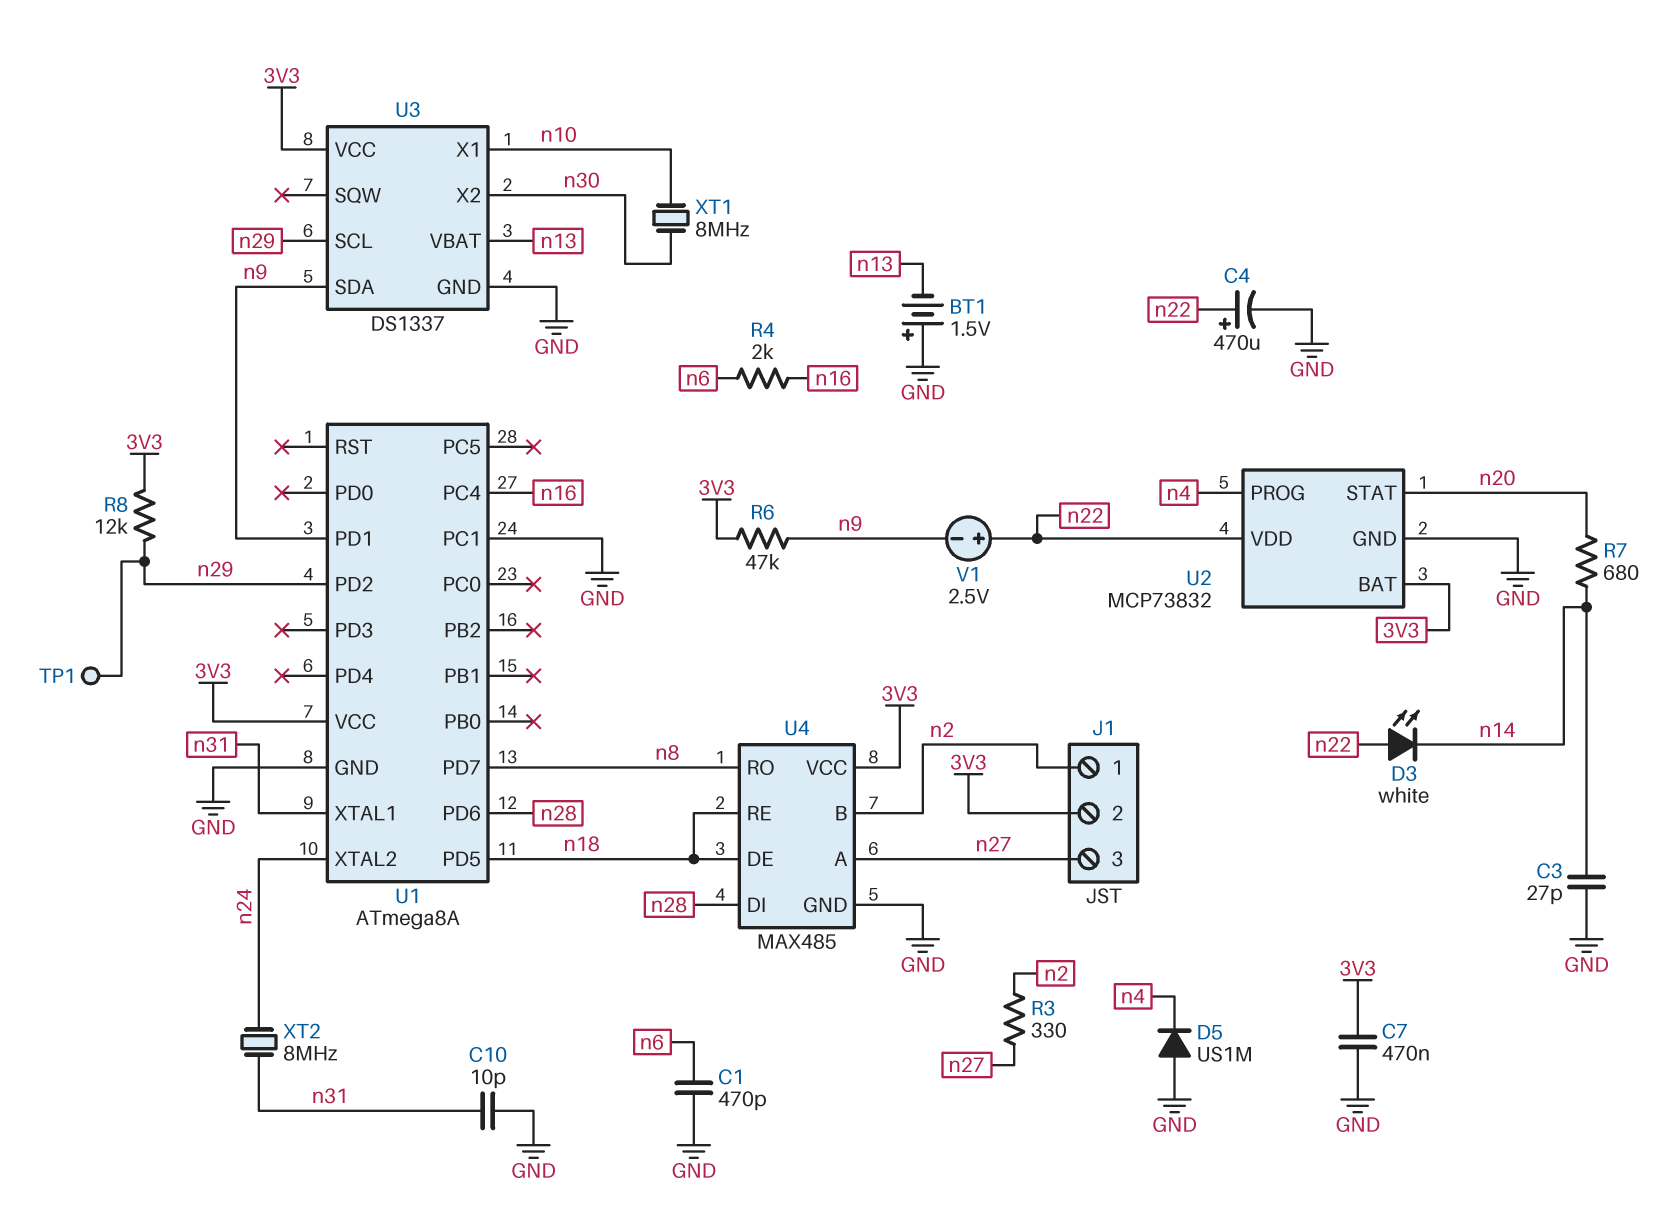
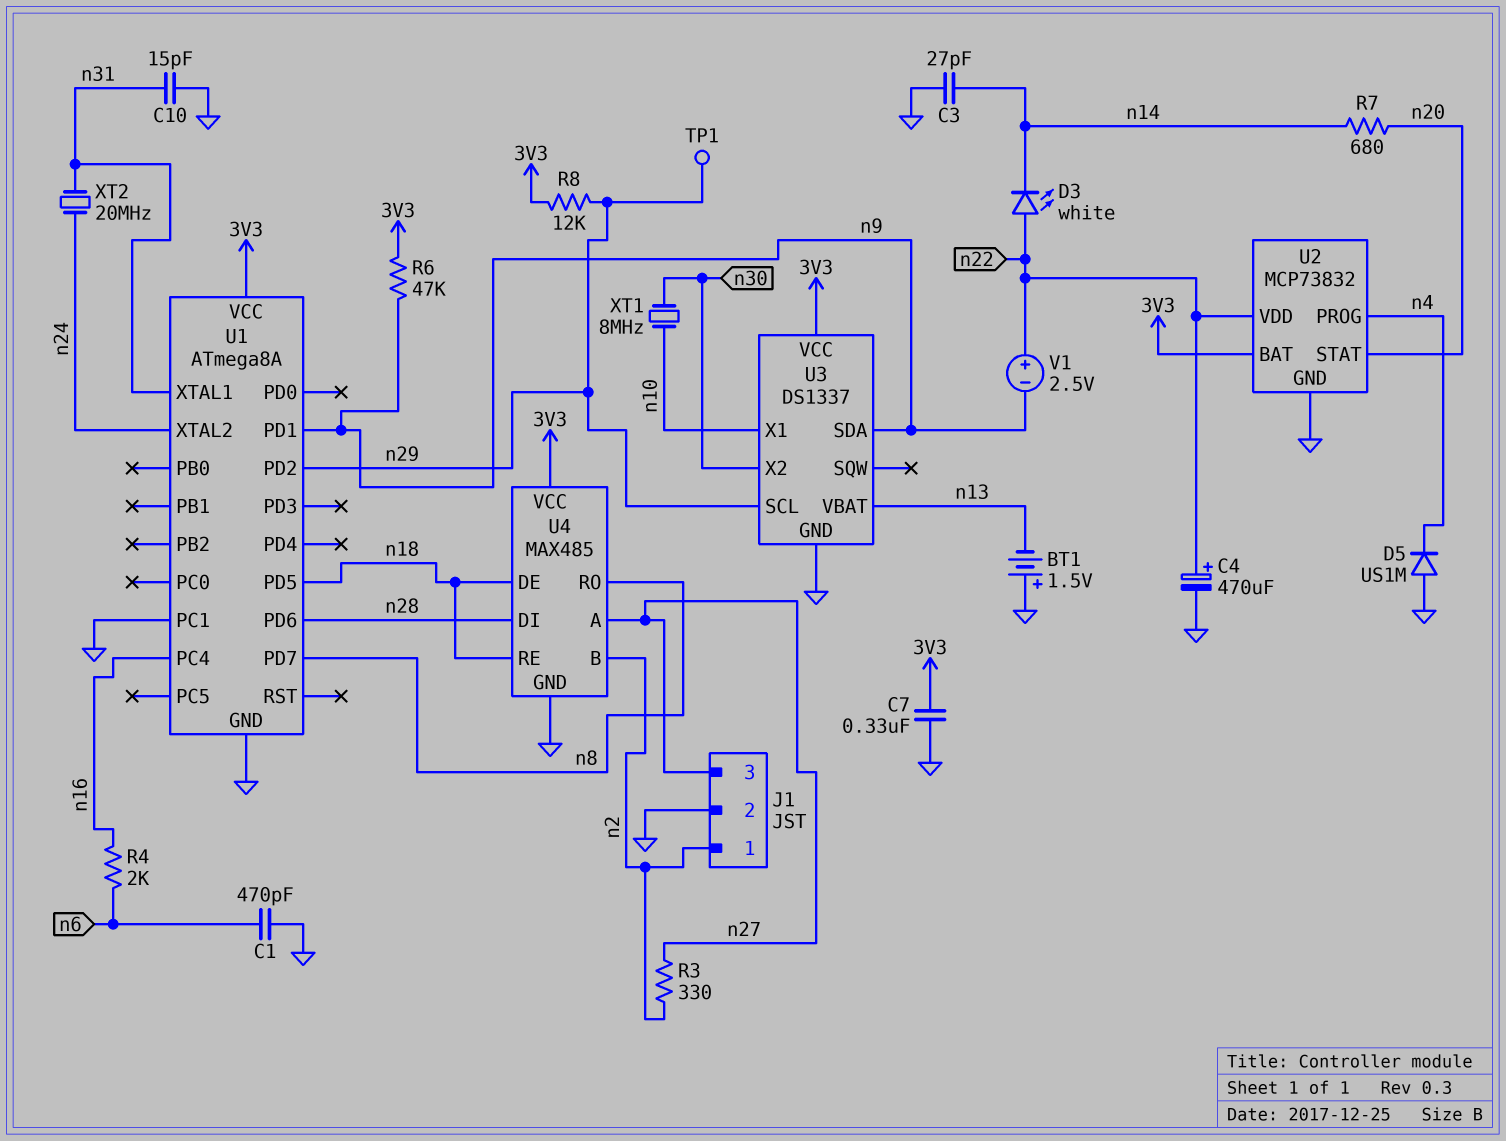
C7: 470nF (3V3, GND) -> 330nF (3V3, GND)
C10: 10pF (GND, n31) -> 15pF (GND, n31)
J1 pin 2: 3V3 -> GND
XT2: 8MHz (n24, n31) -> 20MHz (n24, n31)

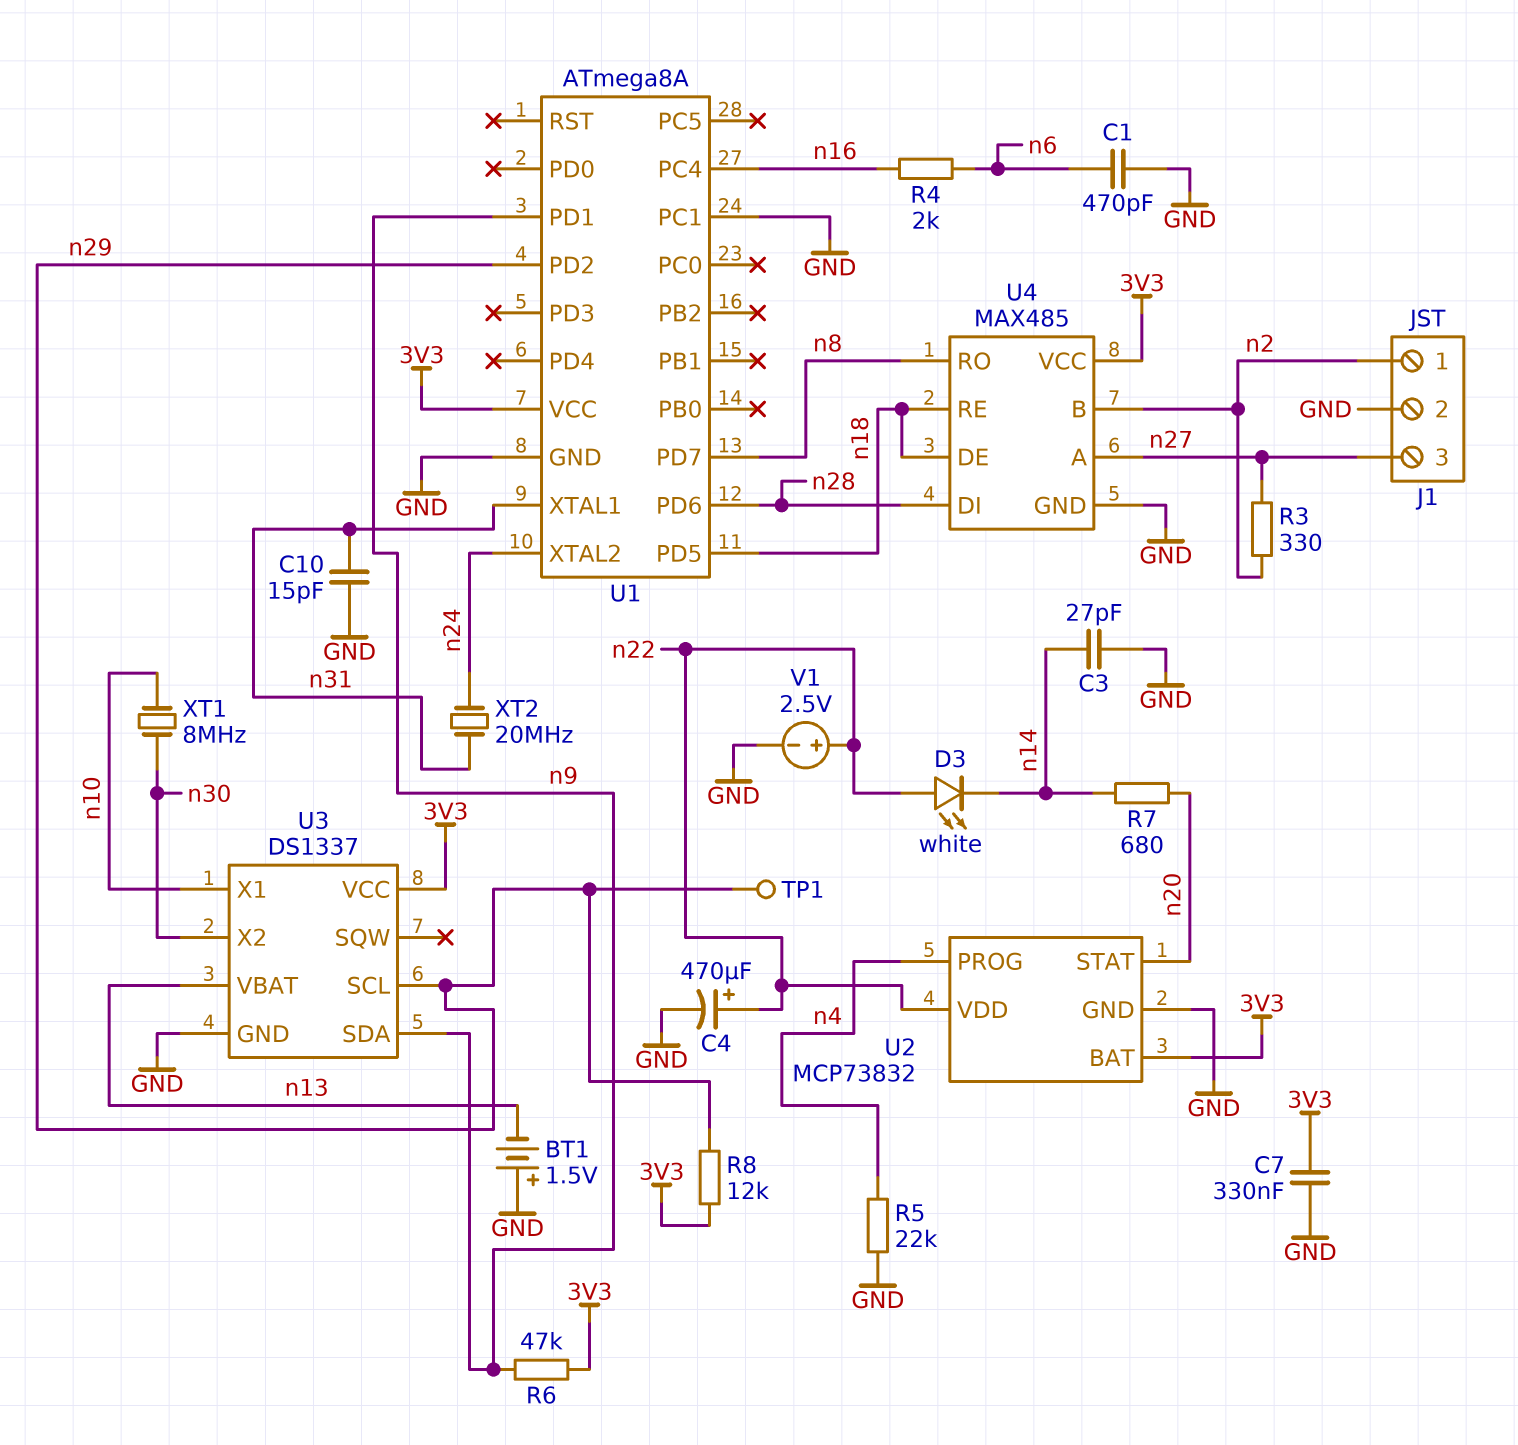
D5: diode US1M (A GND, K n4) -> none
R5: none -> 22k (GND, n4)
V1: 2.5V (plus n22, minus n9) -> 2.5V (plus n22, minus GND)

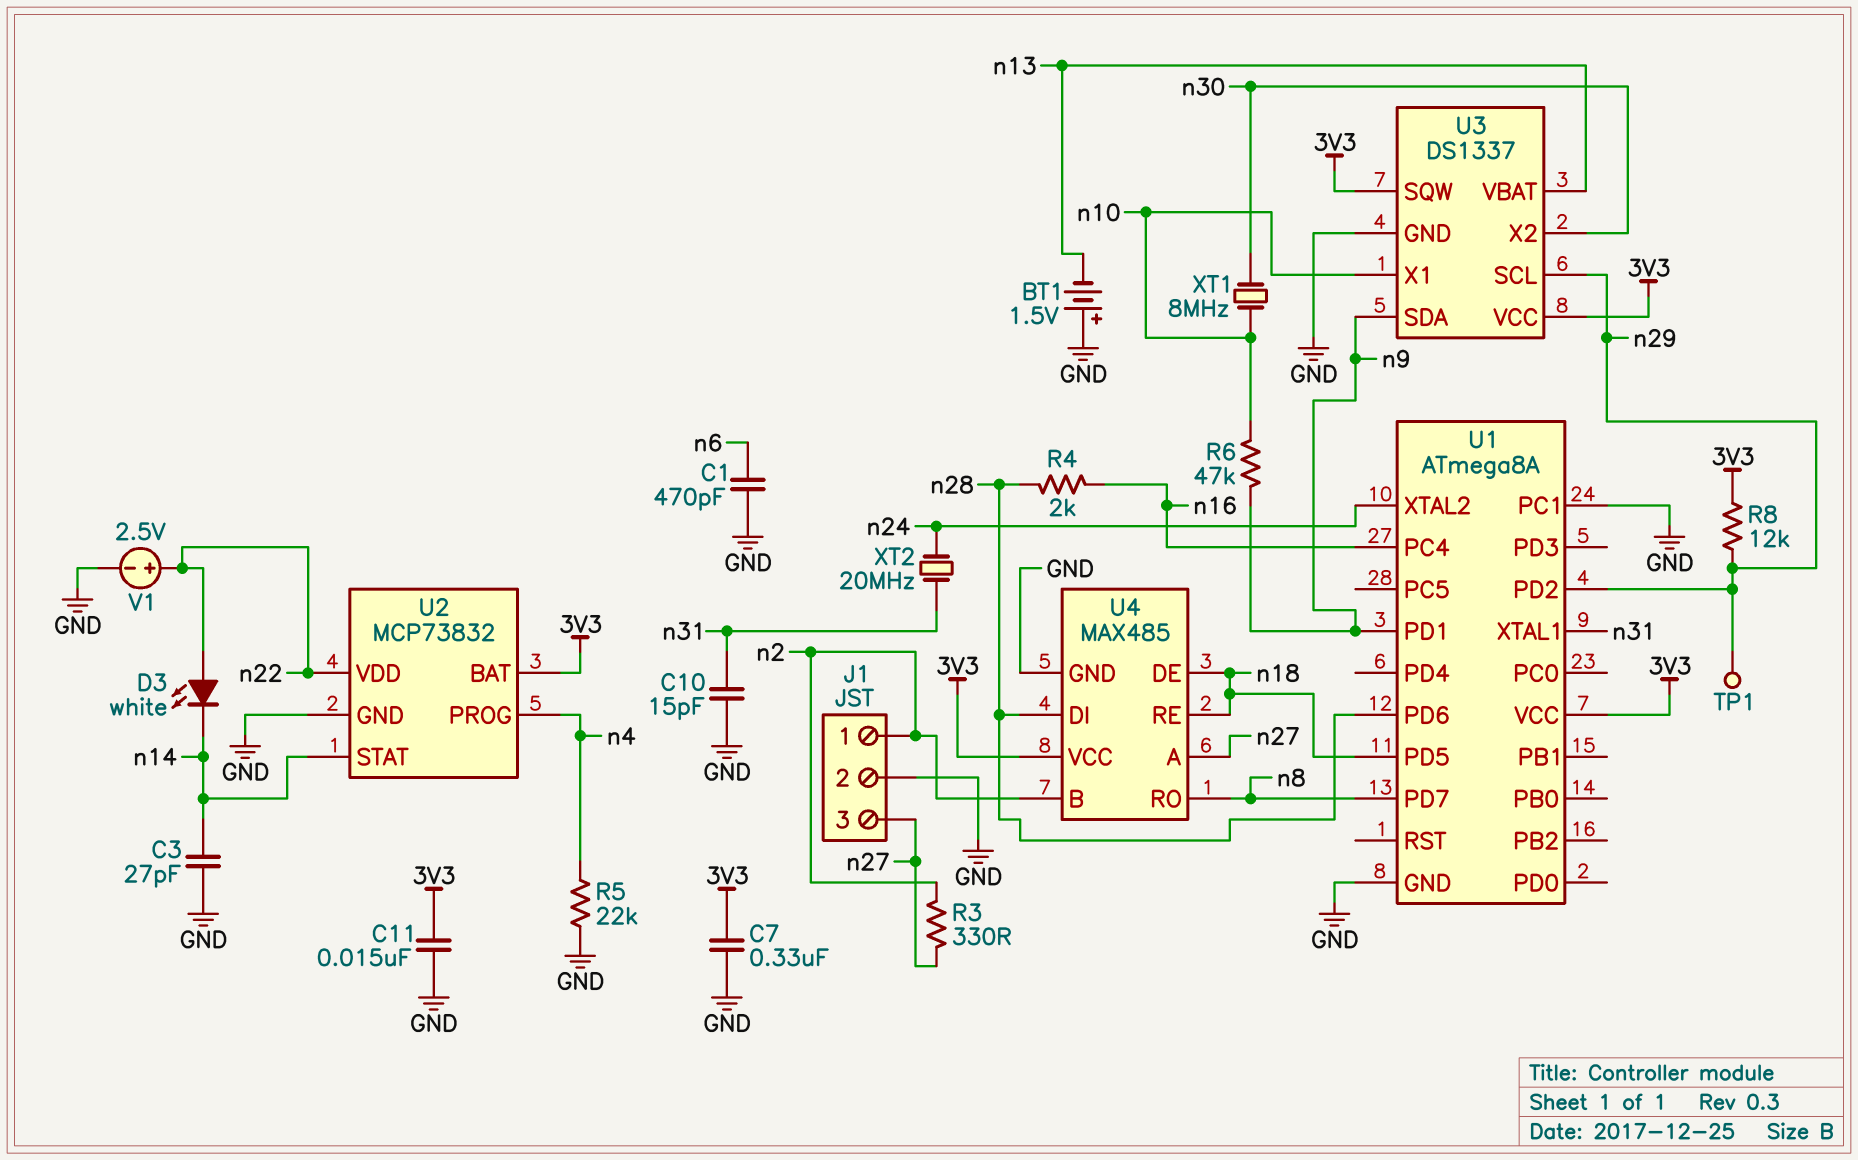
C4: 470uF (plus n22, minus GND) -> none
C11: none -> 15nF (3V3, GND)
R4: 2k (n6, n16) -> 2k (n16, n28)
R6: 47k (3V3, n9) -> 47k (n9, n10)
R7: 680 (n14, n20) -> none
U2 pin STAT: n20 -> n14
U3 pin SQW: none -> 3V3

